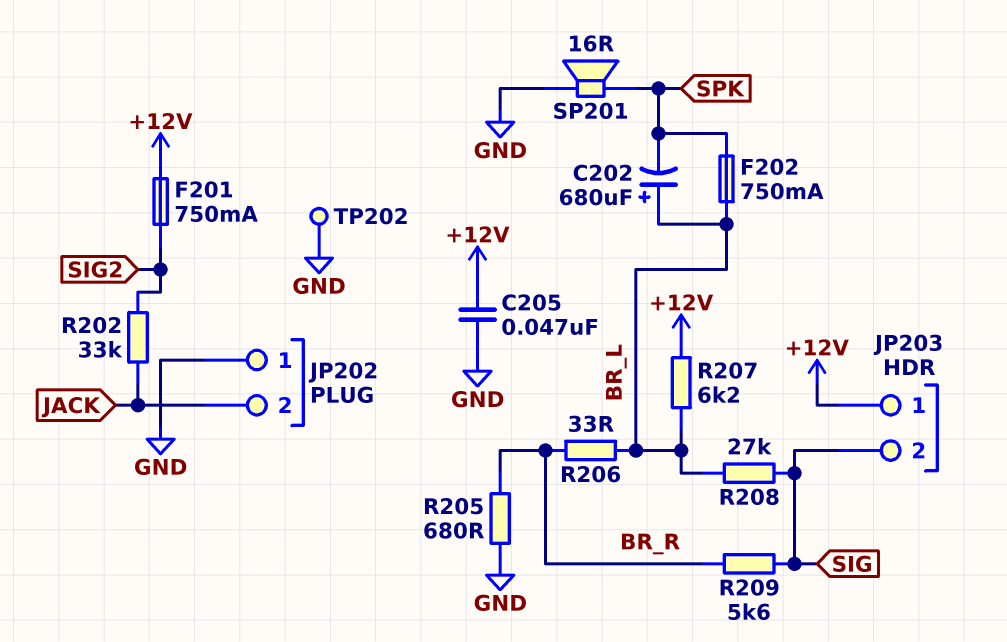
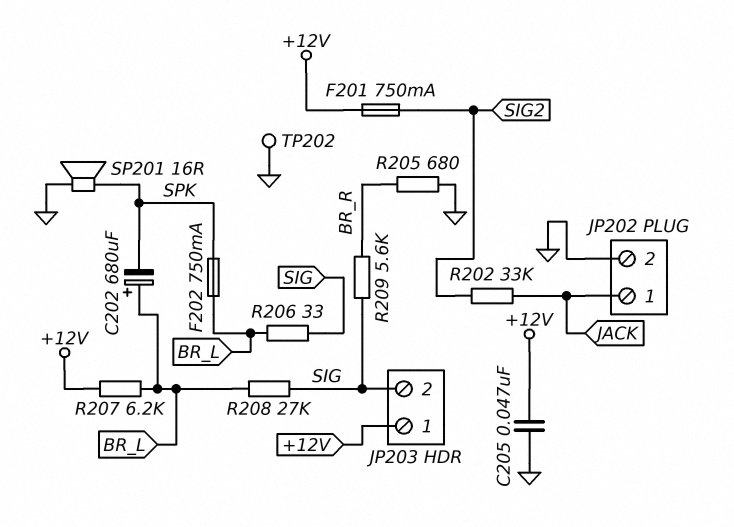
JP202 pin 1: GND -> JACK
JP202 pin 2: JACK -> GND
R206: 33 (BR_L, BR_R) -> 33 (BR_L, SIG)

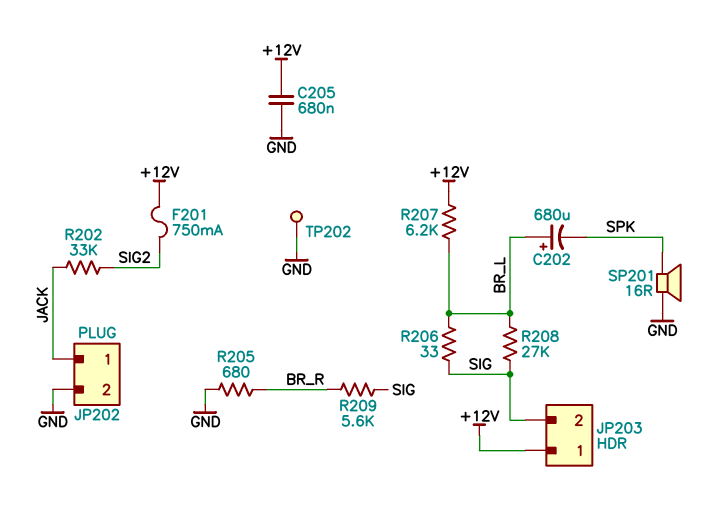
C205: 47nF (+12V, GND) -> 680nF (+12V, GND)
F202: 750mA (BR_L, SPK) -> none

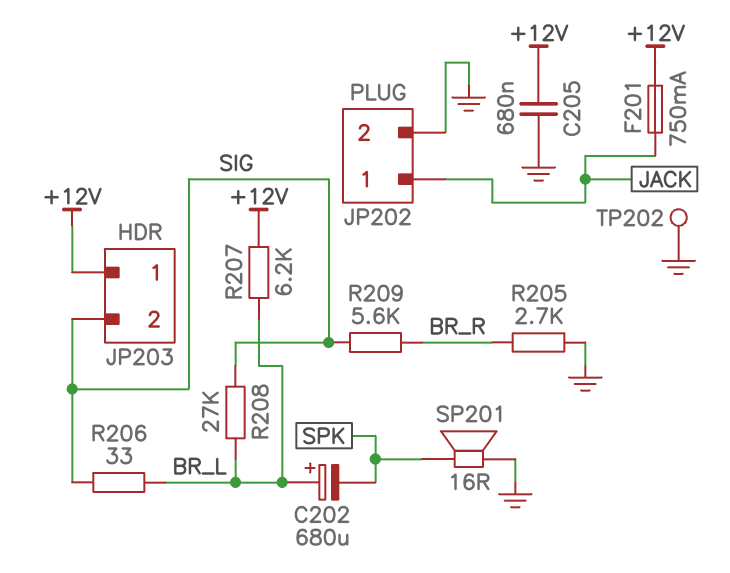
F201: 750mA (+12V, SIG2) -> 750mA (+12V, JACK)
R202: 33k (JACK, SIG2) -> none
R205: 680 (BR_R, GND) -> 2.7k (BR_R, GND)

